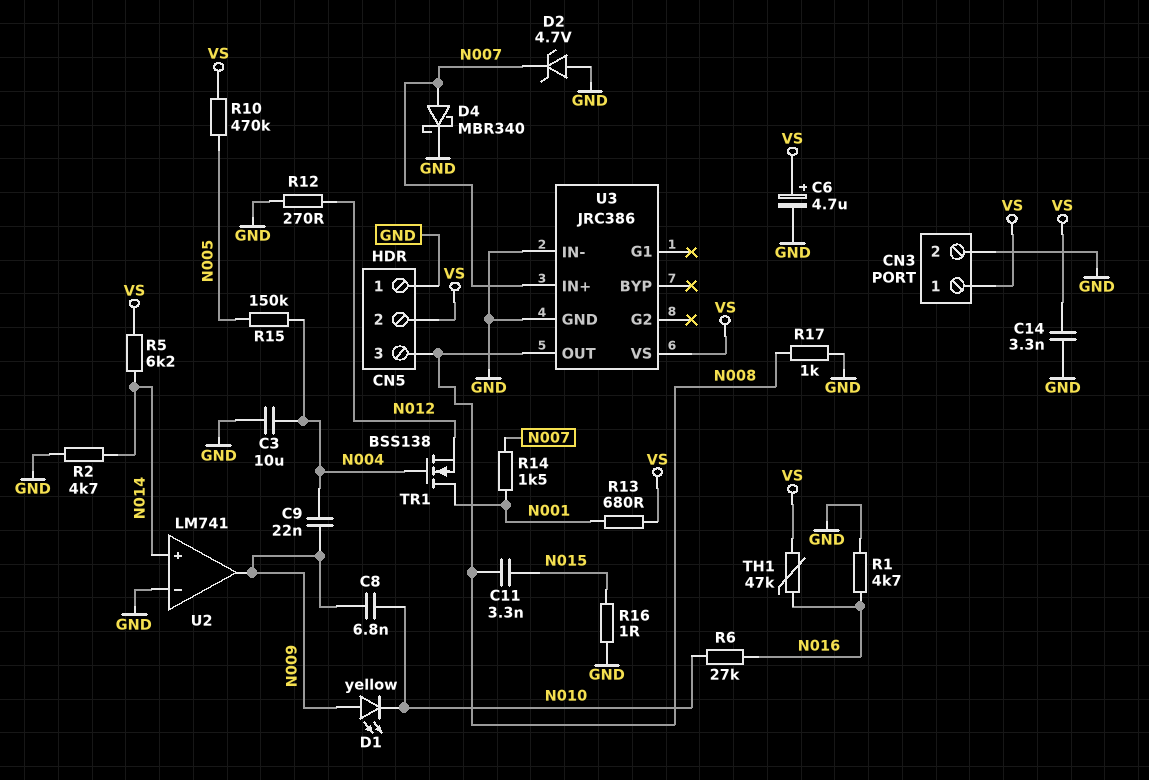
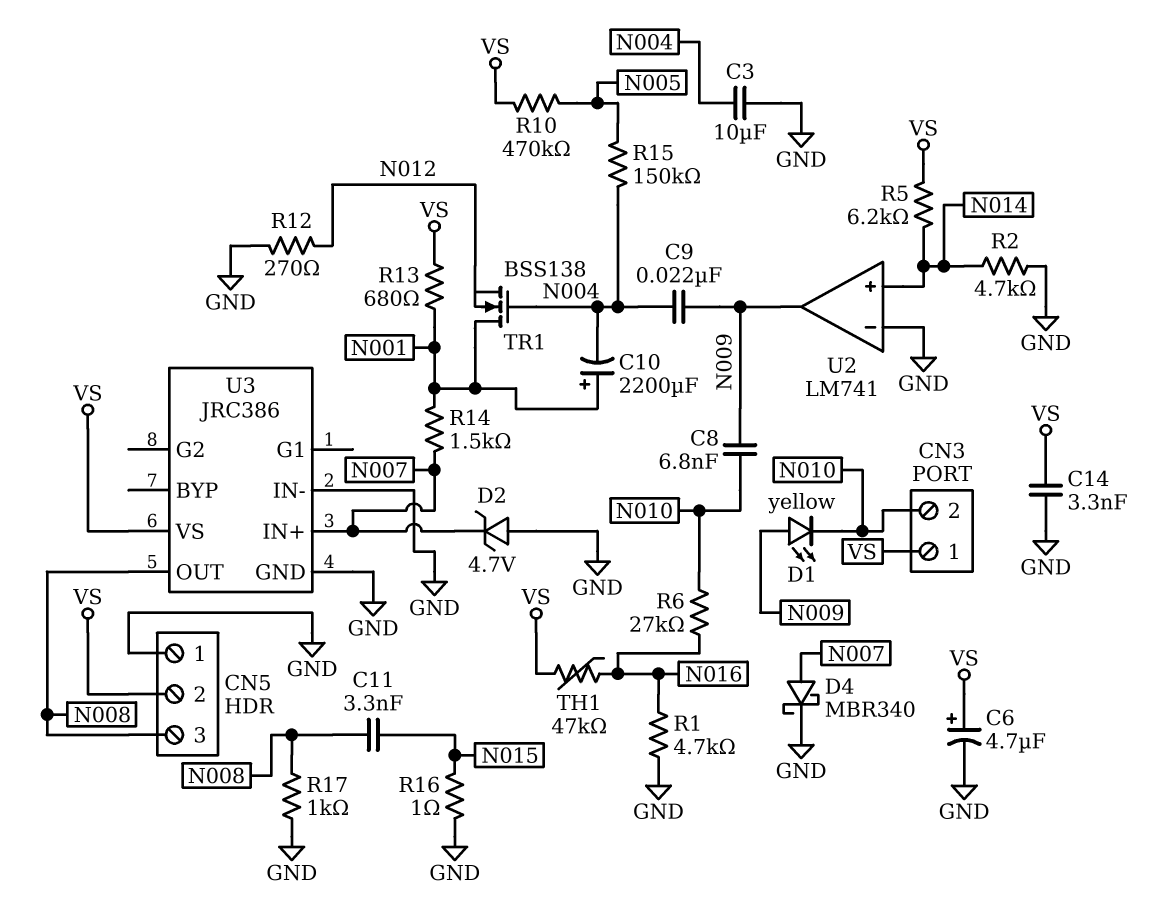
C10: none -> 2200uF (plus N001, minus N004)
CN3 pin 2: GND -> N010

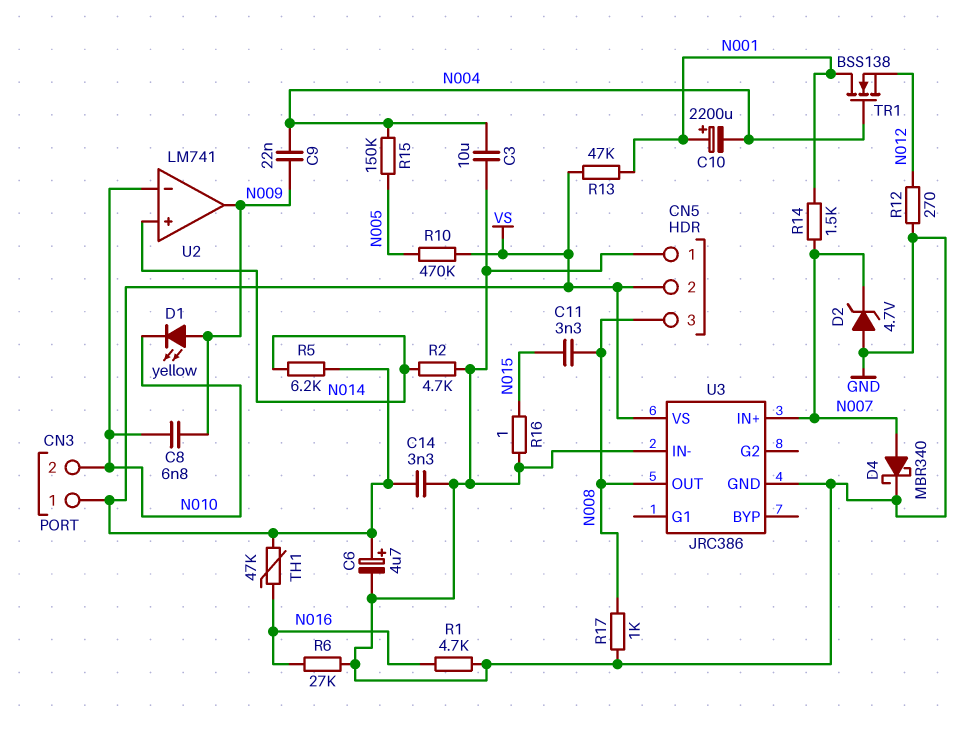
R6: 27k (N010, N016) -> 27k (GND, N016)
R13: 680 (N001, VS) -> 47k (N001, VS)
U2 pin in-: GND -> N010

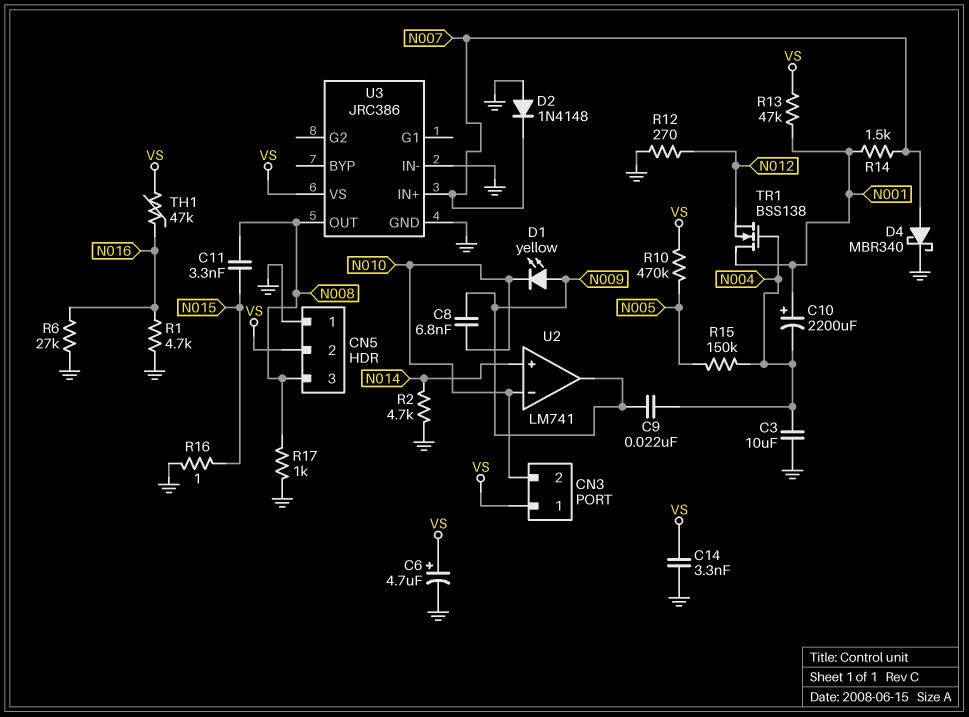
D2: zener 4.7V (A GND, K N007) -> diode 1N4148 (A GND, K N007)
R5: 6.2k (N014, VS) -> none

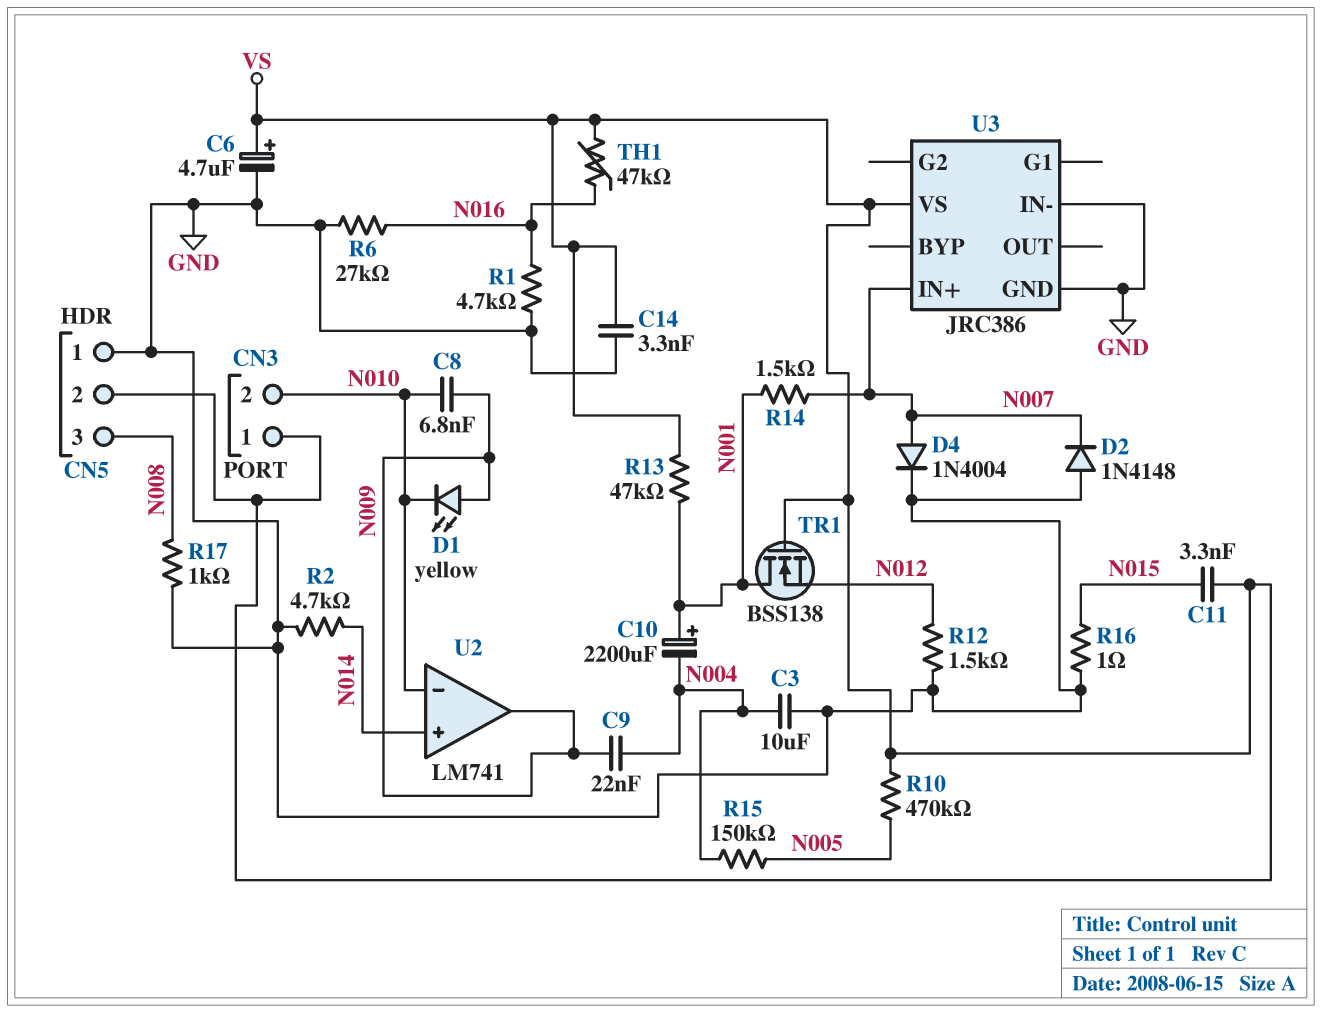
C11: 3.3nF (N008, N015) -> 3.3nF (N015, VS)
D4: schottky MBR340 (A N007, K GND) -> diode 1N4004 (A N007, K GND)
R12: 270 (GND, N012) -> 1.5k (GND, N012)
TR1: NMOS BSS138 (G N004, D N001, S N012) -> NMOS BSS138 (G VS, D N001, S N012)
U3 pin OUT: N008 -> none

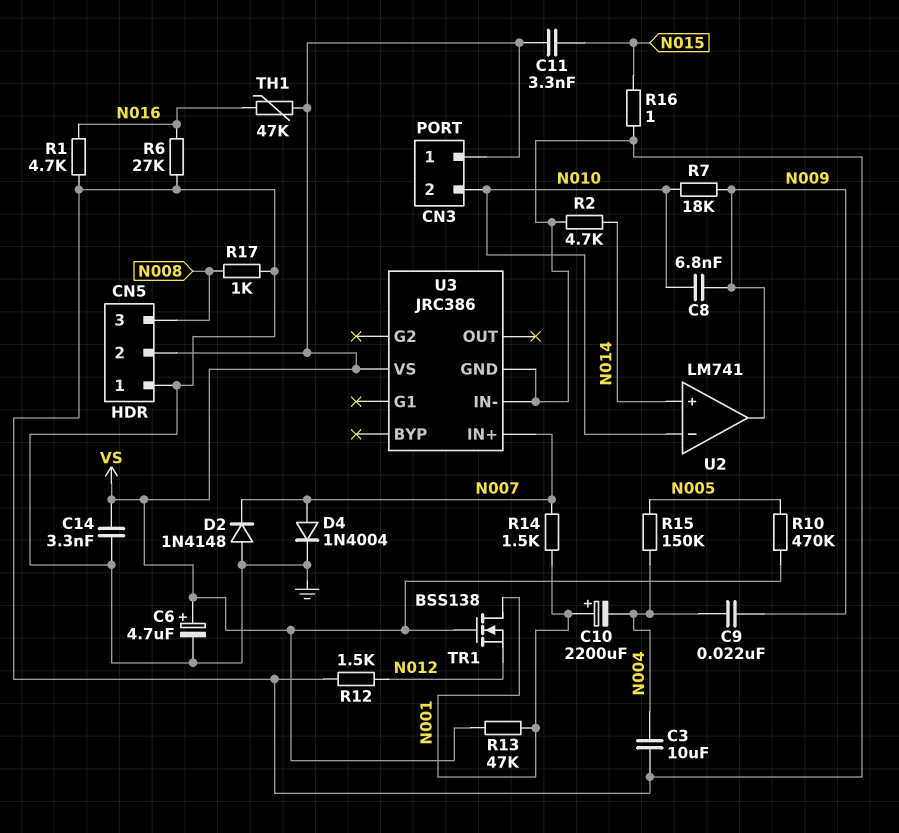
D1: LED yellow (A N009, K N010) -> none
R7: none -> 18k (N009, N010)

